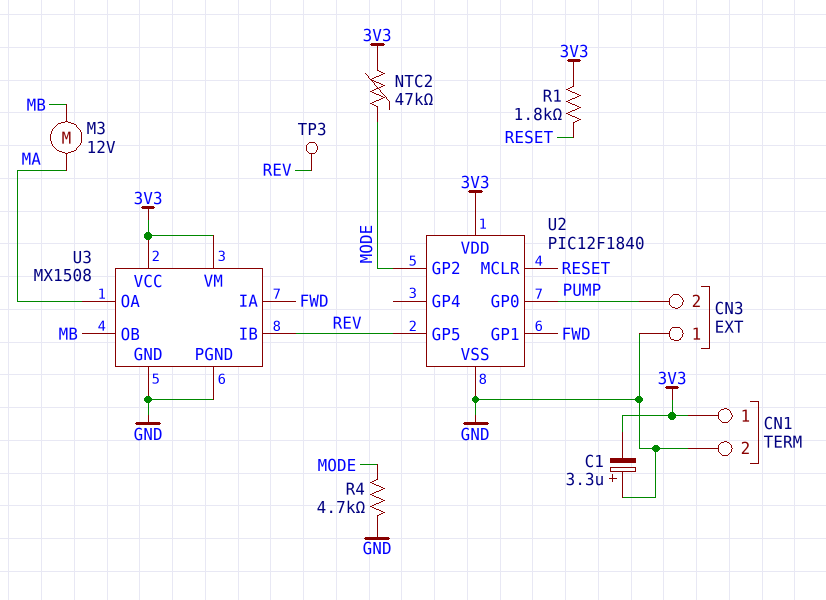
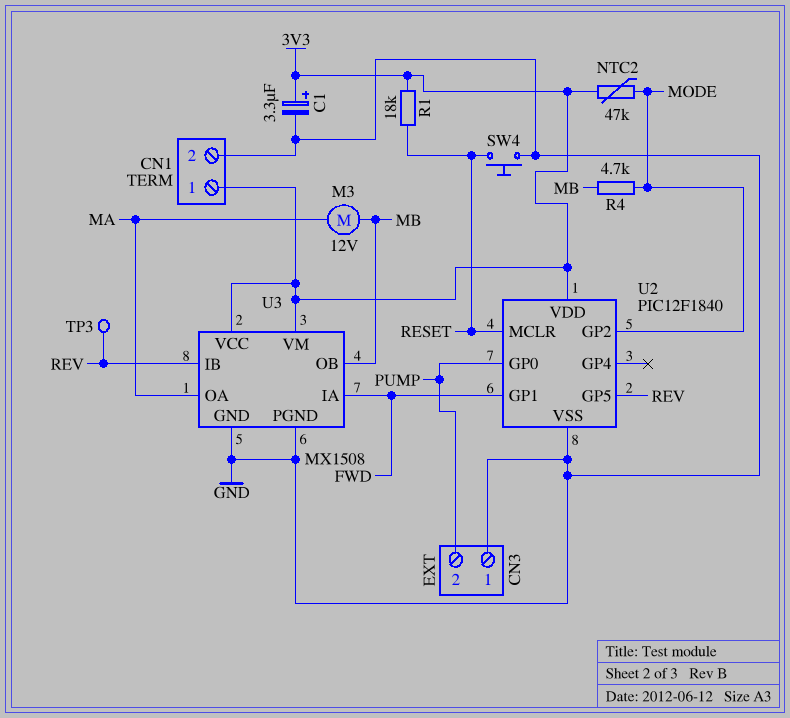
C1: 3.3uF (plus GND, minus 3V3) -> 3.3uF (plus 3V3, minus GND)
R1: 1.8k (3V3, RESET) -> 18k (3V3, RESET)
R4: 4.7k (GND, MODE) -> 4.7k (MB, MODE)
SW4: none -> button (GND, RESET)

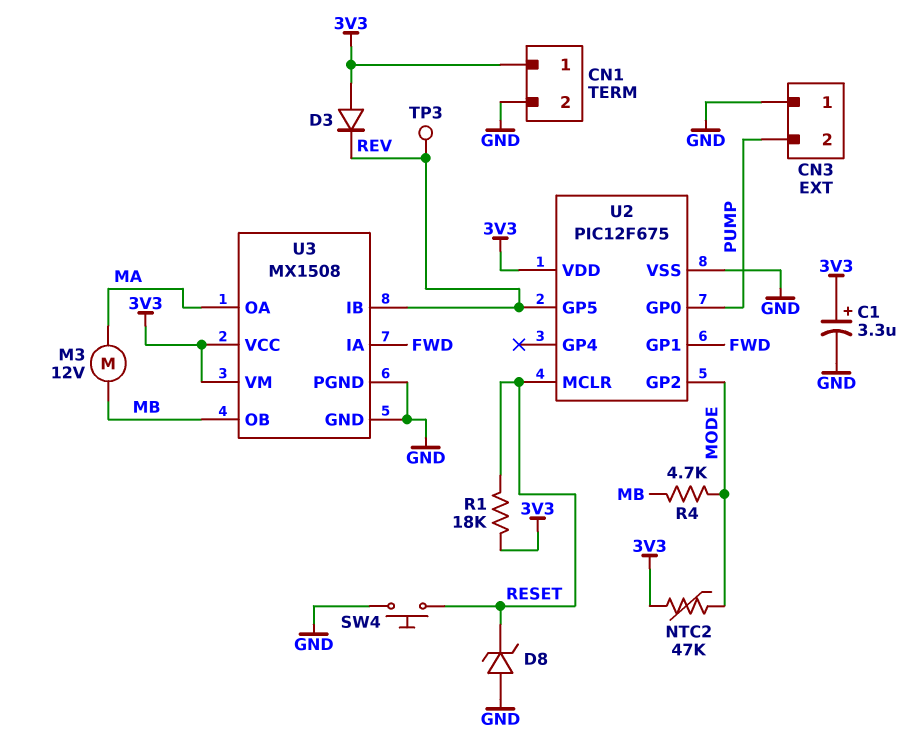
D3: none -> diode (A 3V3, K REV)
D8: none -> zener (A GND, K RESET)
U2: PIC12F1840 -> PIC12F675

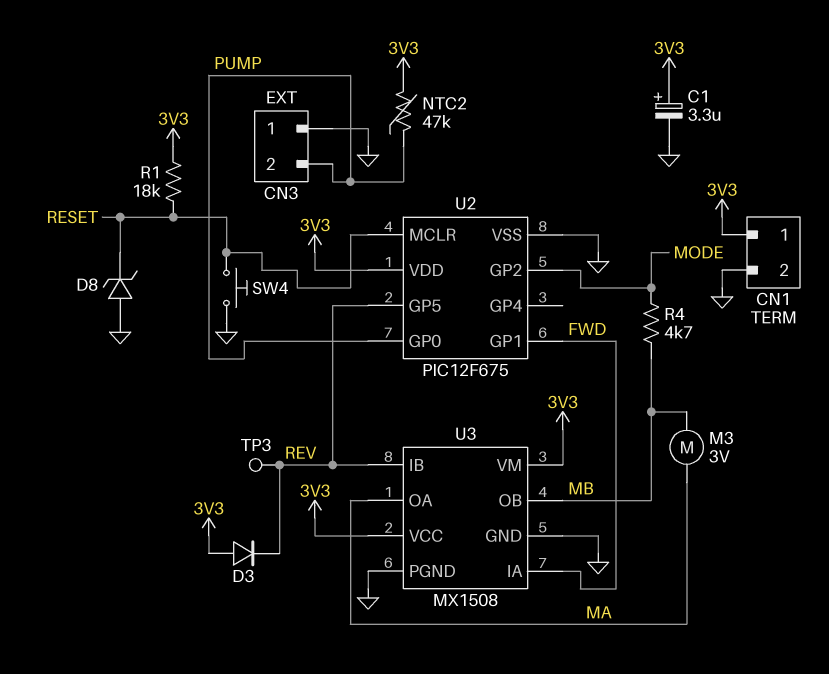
M3: motor 12V (MA, MB) -> motor 3V (MA, MB)
NTC2: 47k (3V3, MODE) -> 47k (3V3, PUMP)

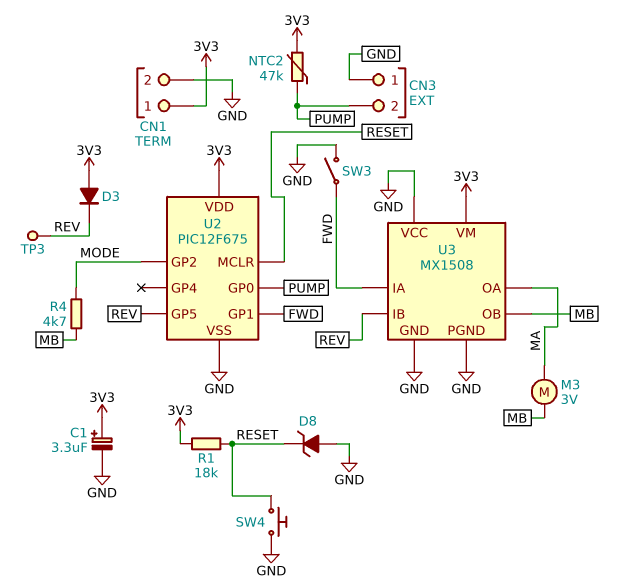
SW3: none -> switch (FWD, GND)
U3 pin VCC: 3V3 -> GND

